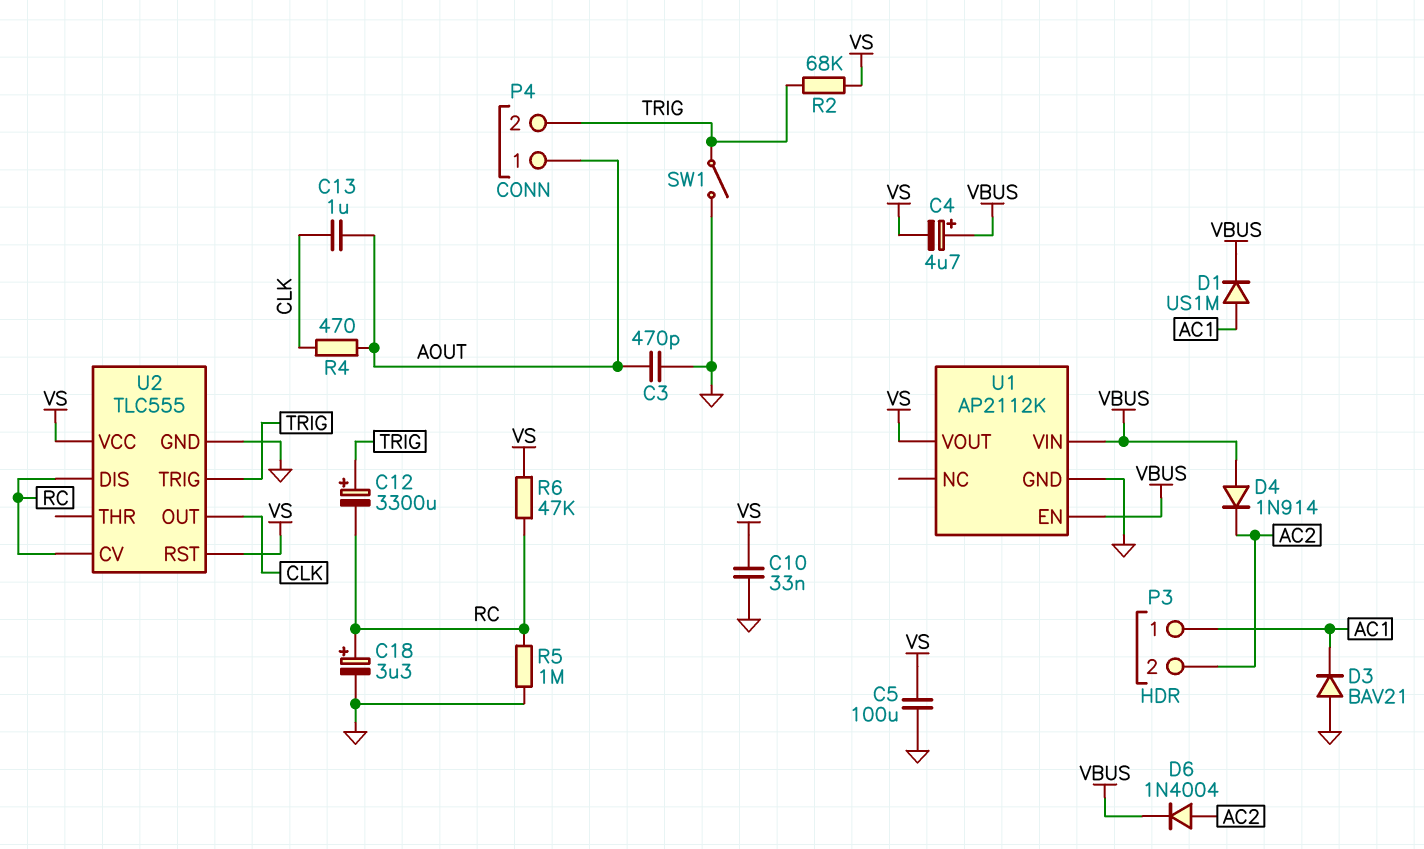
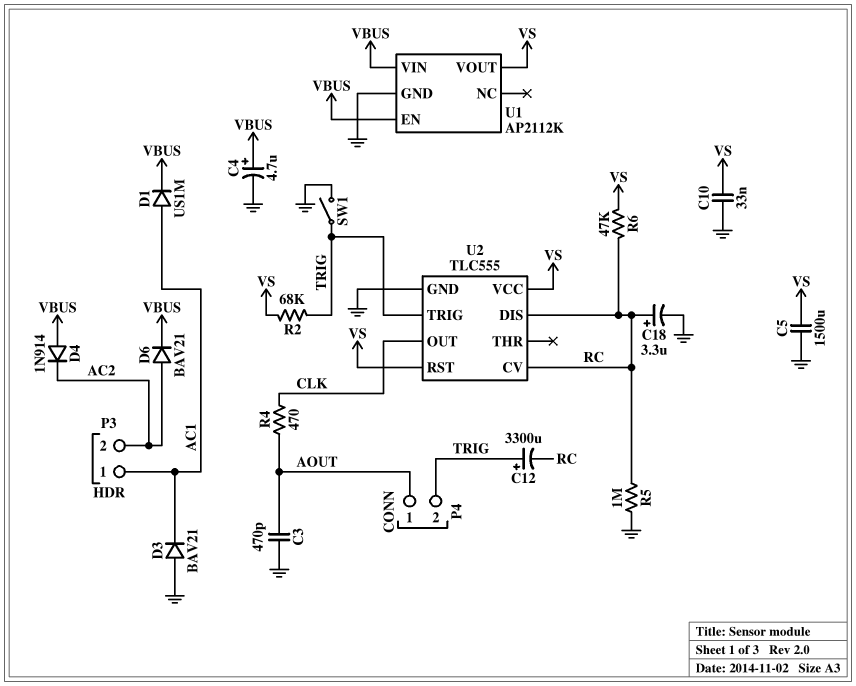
C4: 4.7uF (plus VBUS, minus VS) -> 4.7uF (plus VBUS, minus GND)
C5: 100uF (GND, VS) -> 1500uF (GND, VS)
C13: 1uF (AOUT, CLK) -> none
D6: diode 1N4004 (A AC2, K VBUS) -> diode BAV21 (A AC2, K VBUS)

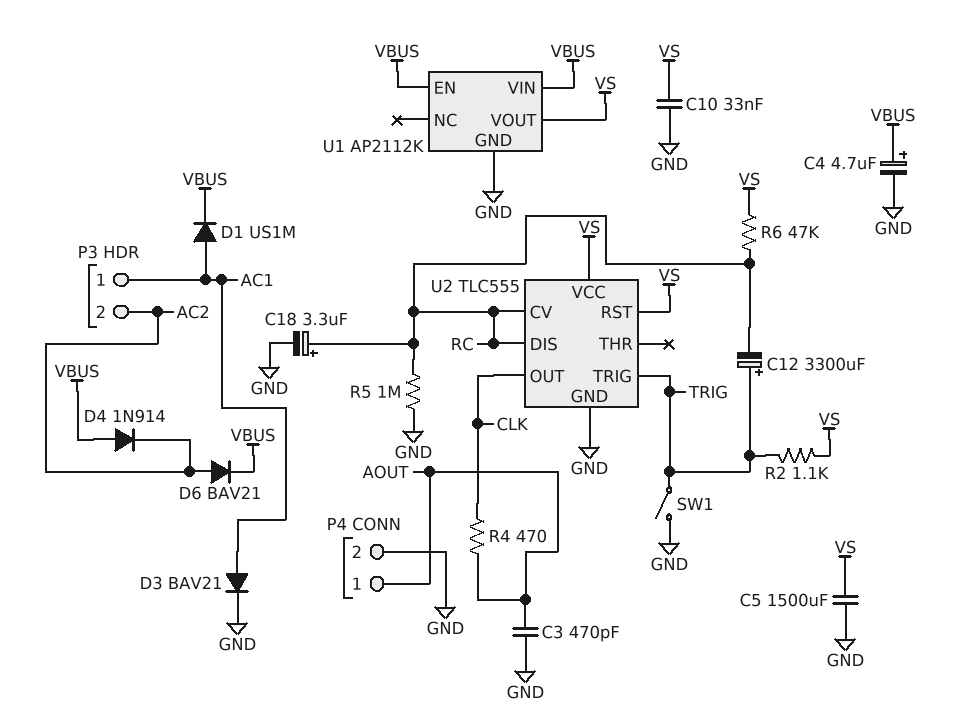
D3: diode BAV21 (A GND, K AC1) -> diode BAV21 (A AC1, K GND)
P4 pin 2: TRIG -> GND
R2: 68k (TRIG, VS) -> 1.1k (TRIG, VS)

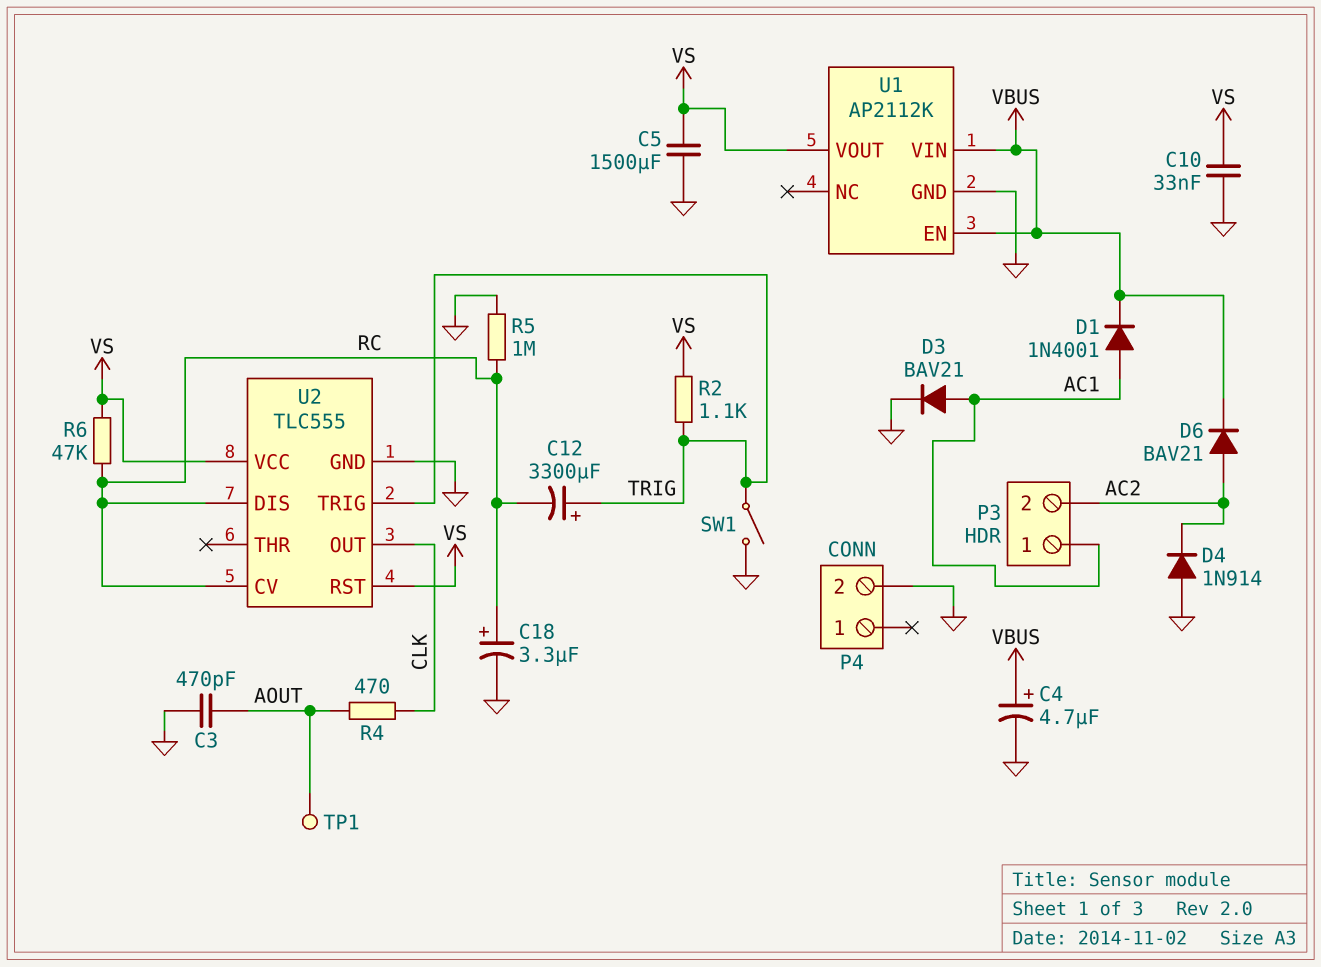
D1: diode US1M (A AC1, K VBUS) -> diode 1N4001 (A AC1, K VBUS)
D4: diode 1N914 (A VBUS, K AC2) -> diode 1N914 (A GND, K AC2)
P4 pin 1: AOUT -> none
TP1: none -> test point (AOUT)

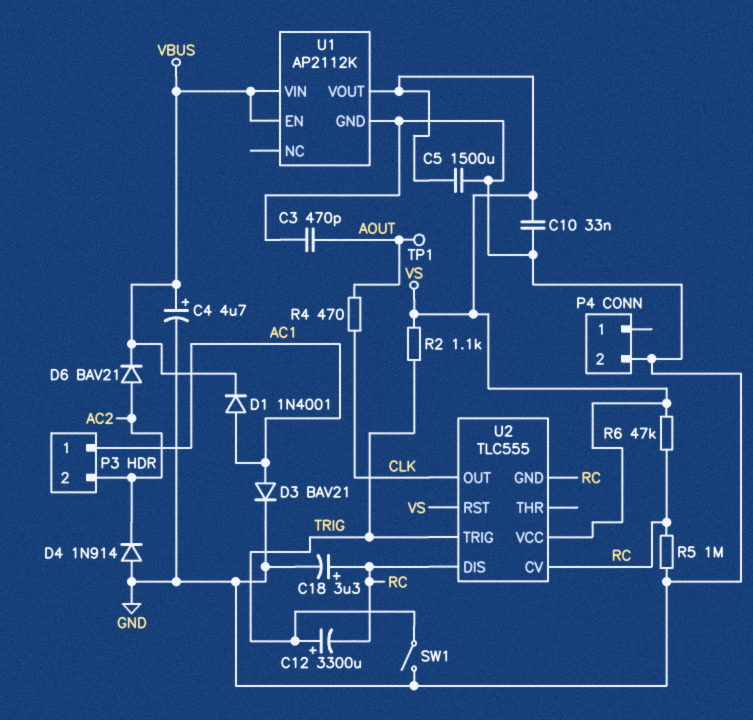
U2 pin GND: GND -> RC

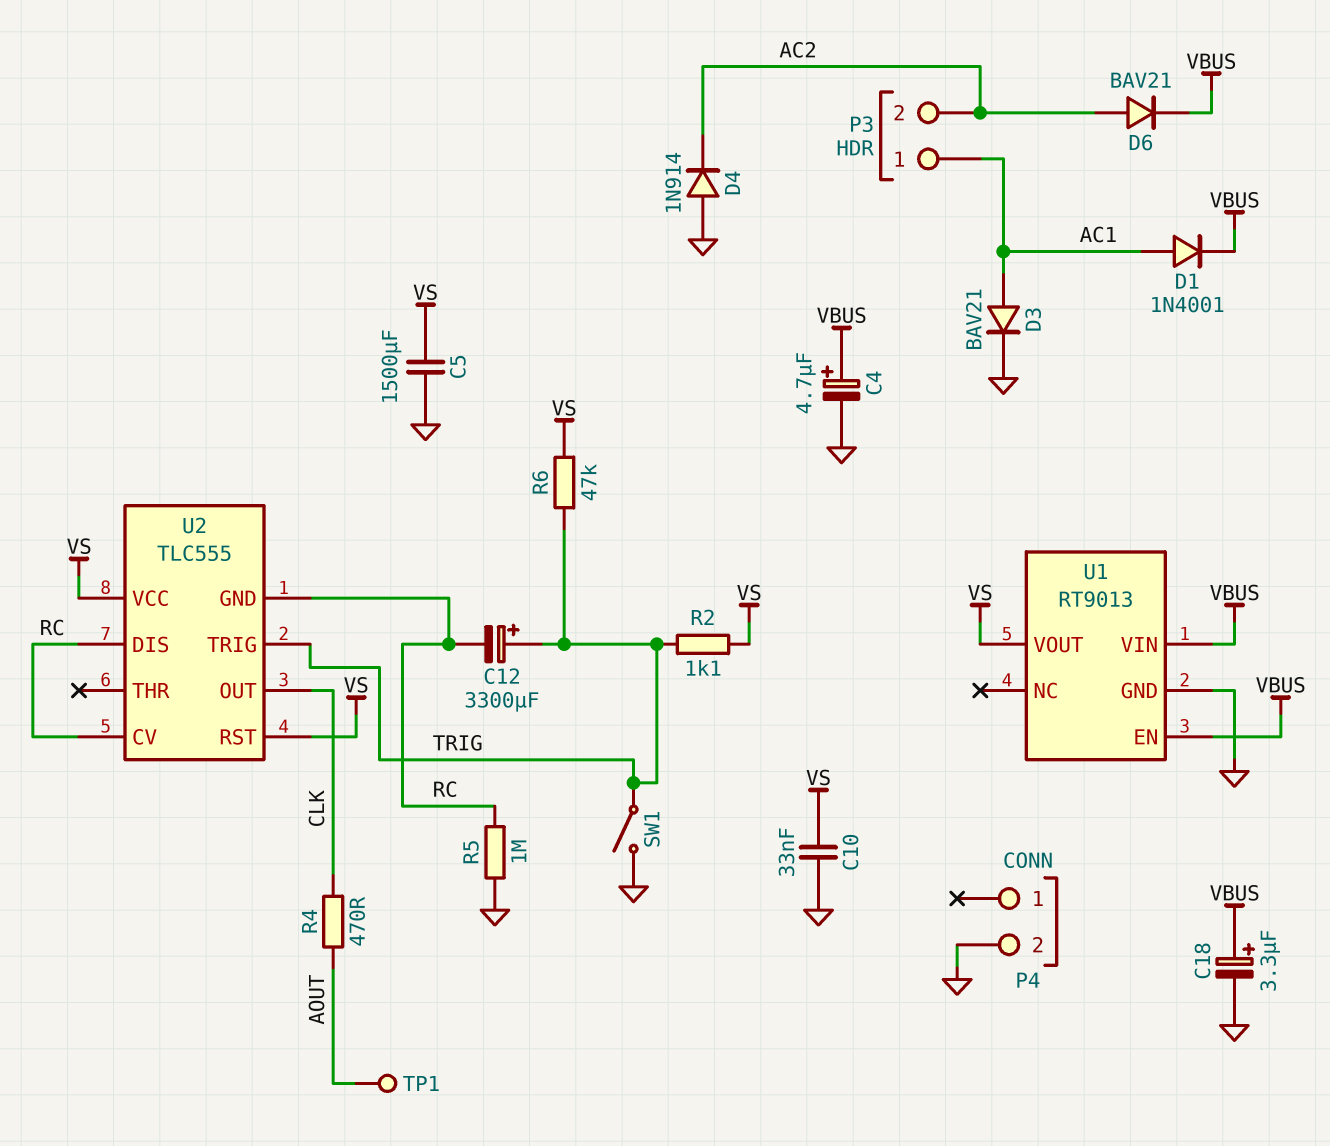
C3: 470pF (AOUT, GND) -> none
C18: 3.3uF (plus RC, minus GND) -> 3.3uF (plus VBUS, minus GND)
R6: 47k (RC, VS) -> 47k (TRIG, VS)
U1: AP2112K -> RT9013

